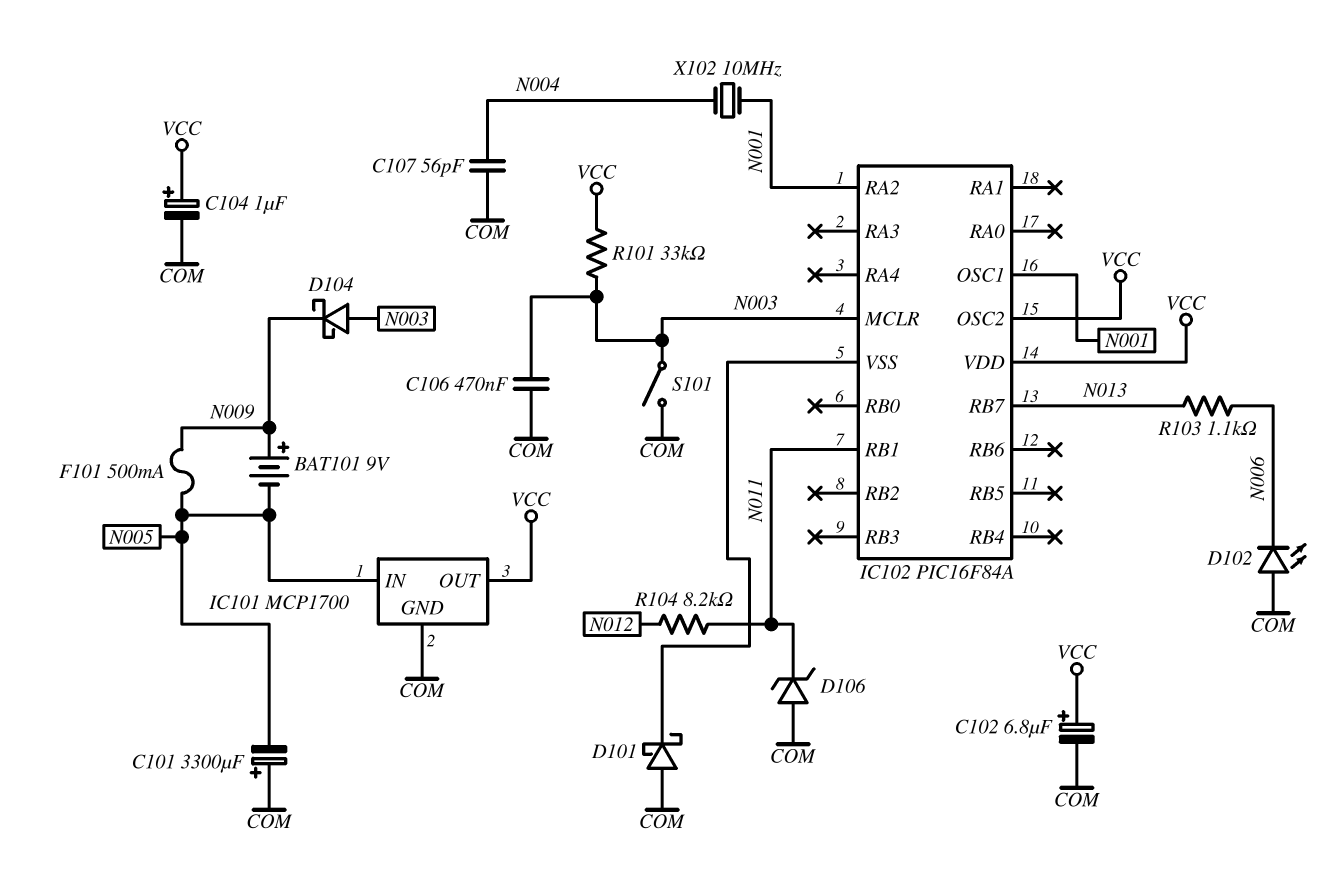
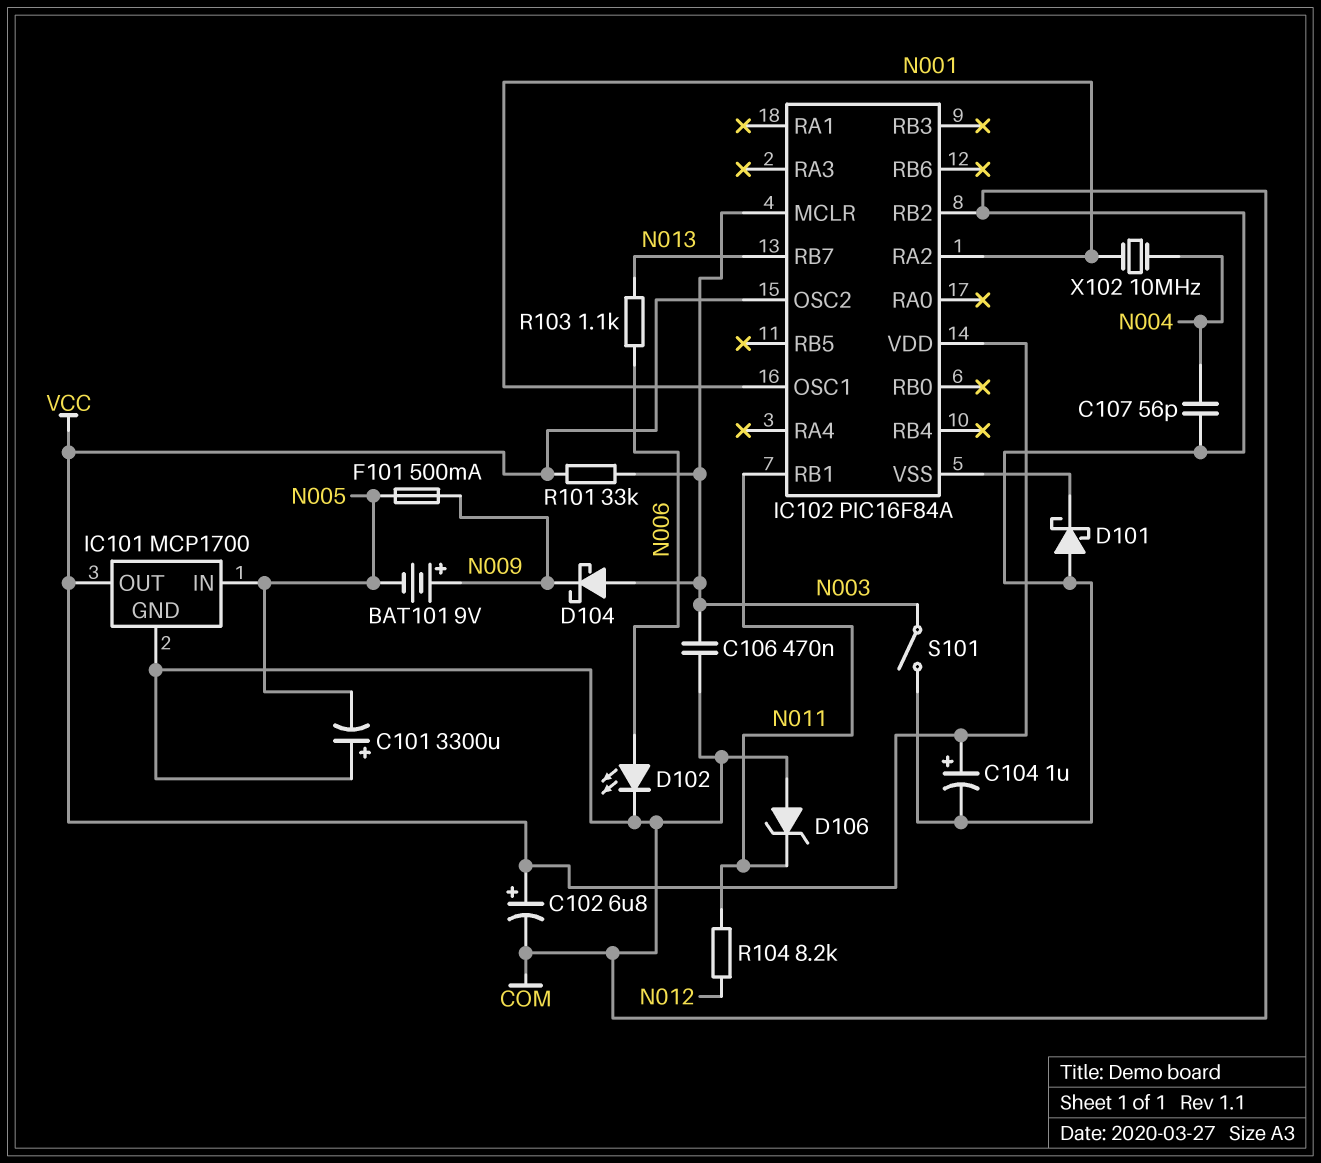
D102: LED (A COM, K N006) -> LED (A N006, K COM)
IC102 pin RB2: none -> COM

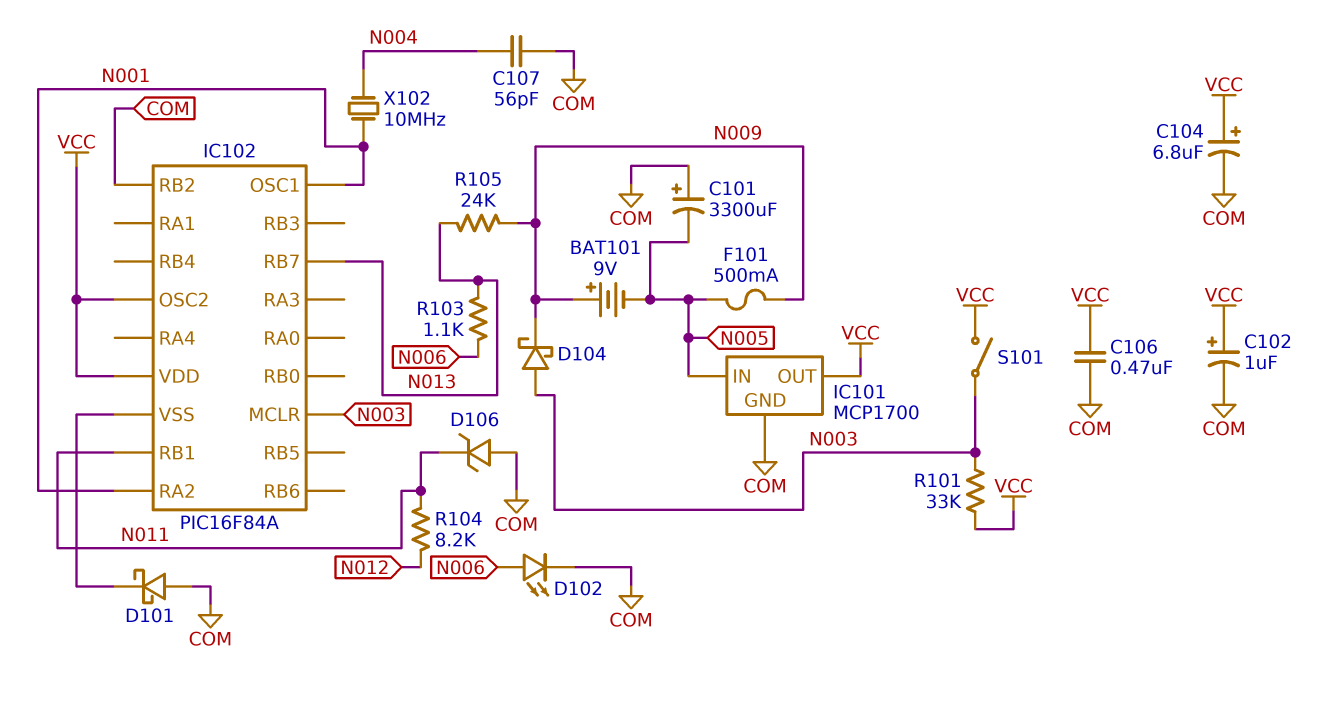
C102: 6.8uF (plus VCC, minus COM) -> 1uF (plus VCC, minus COM)
C104: 1uF (plus VCC, minus COM) -> 6.8uF (plus VCC, minus COM)
C106: 470nF (COM, N003) -> 470nF (COM, VCC)
R105: none -> 24k (N009, N013)
S101: switch (COM, N003) -> switch (N003, VCC)

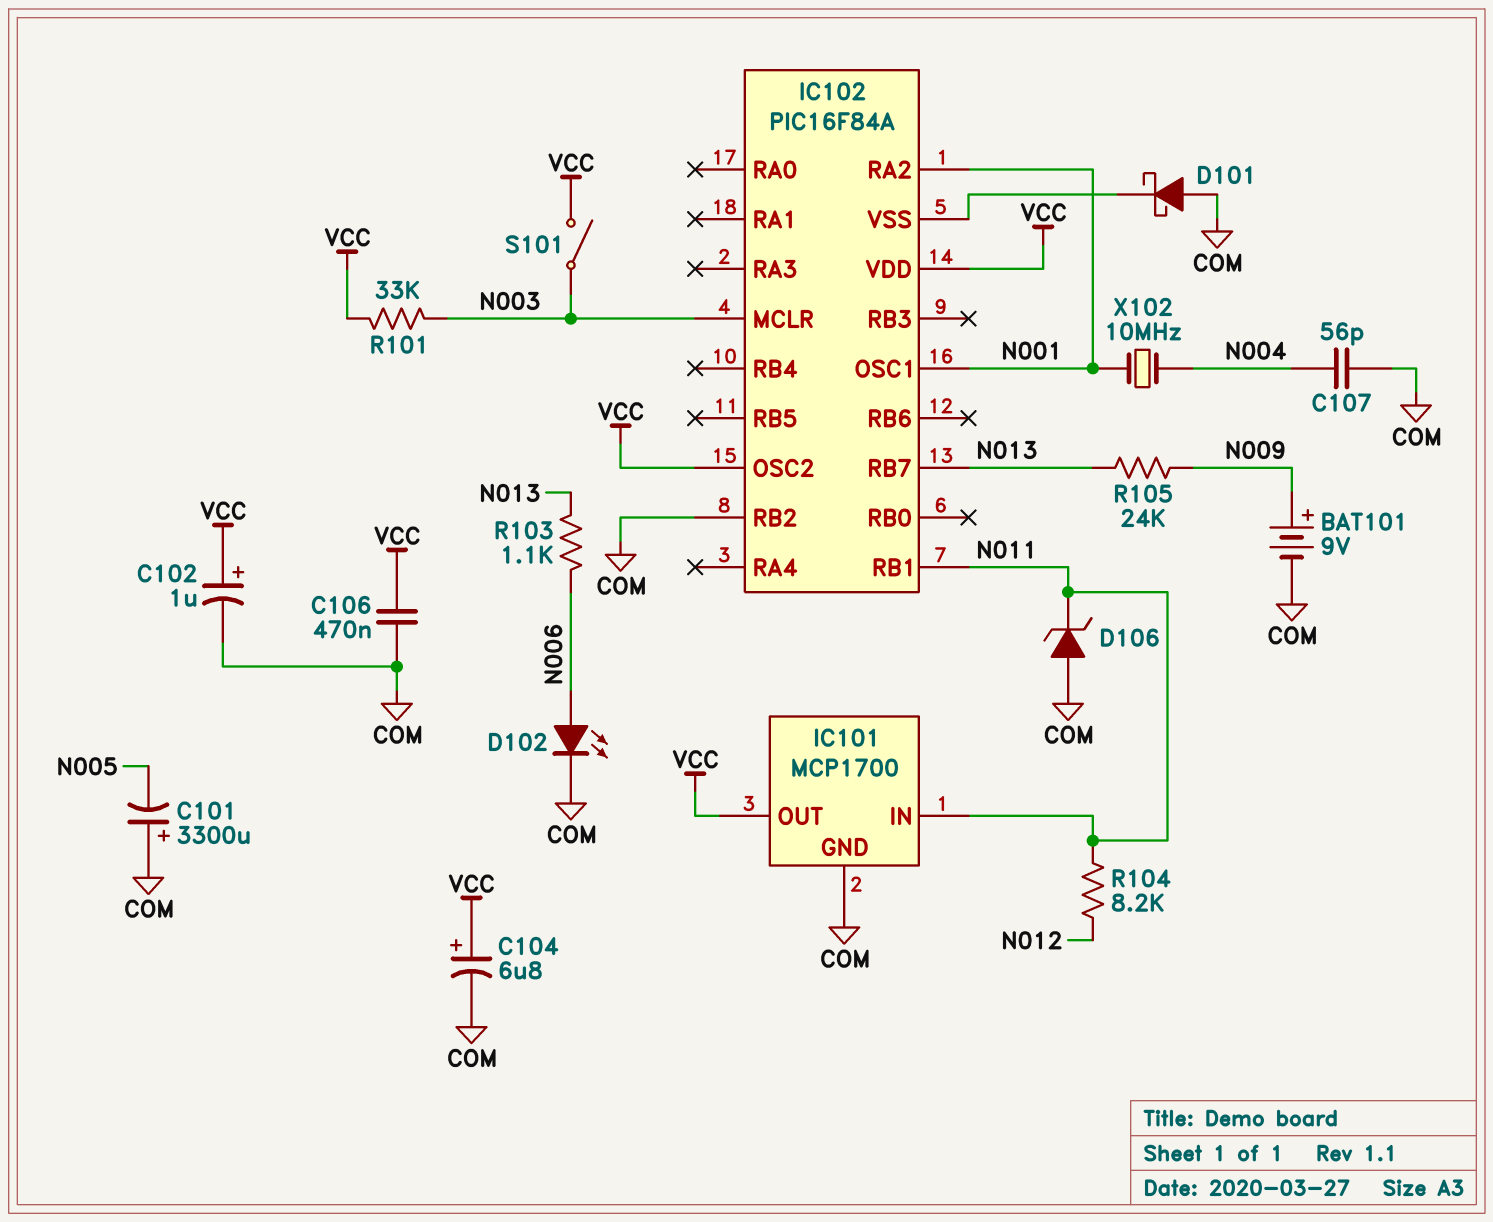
BAT101: 9V (plus N009, minus N005) -> 9V (plus N009, minus COM)
D104: schottky (A N003, K N009) -> none
F101: 500mA (N005, N009) -> none
IC101 pin IN: N005 -> N011

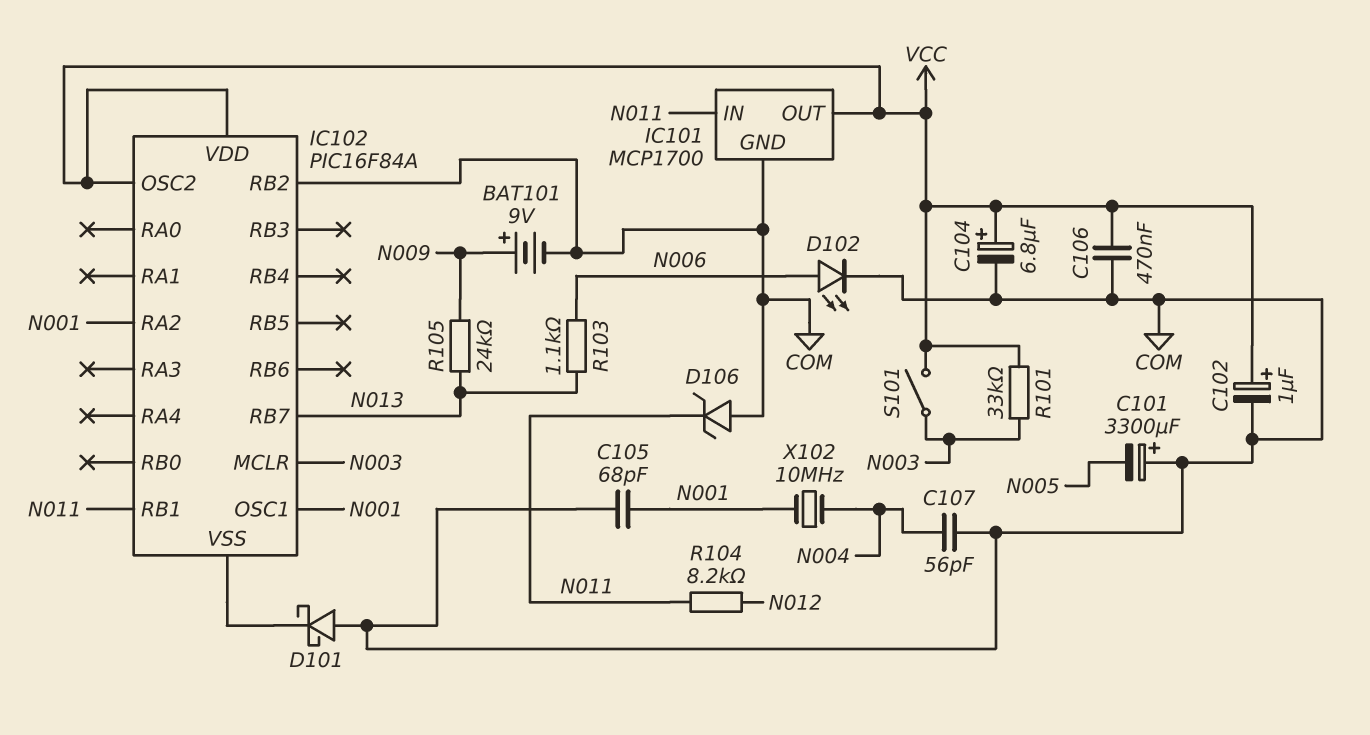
C105: none -> 68pF (COM, N001)

